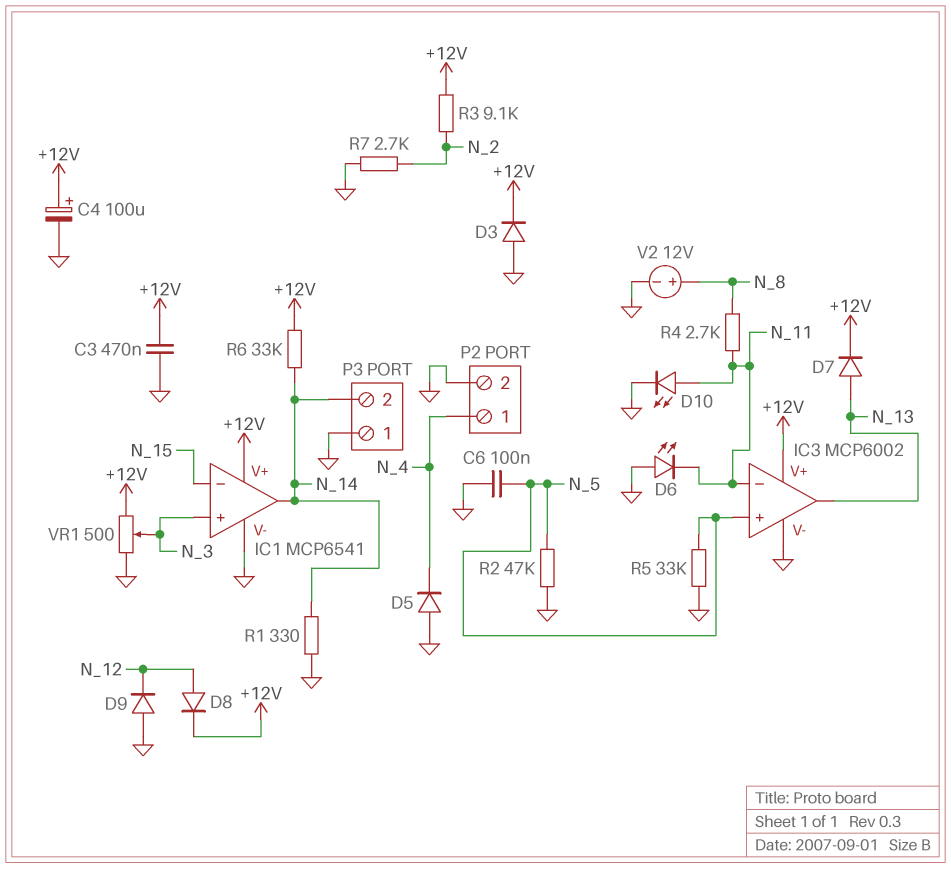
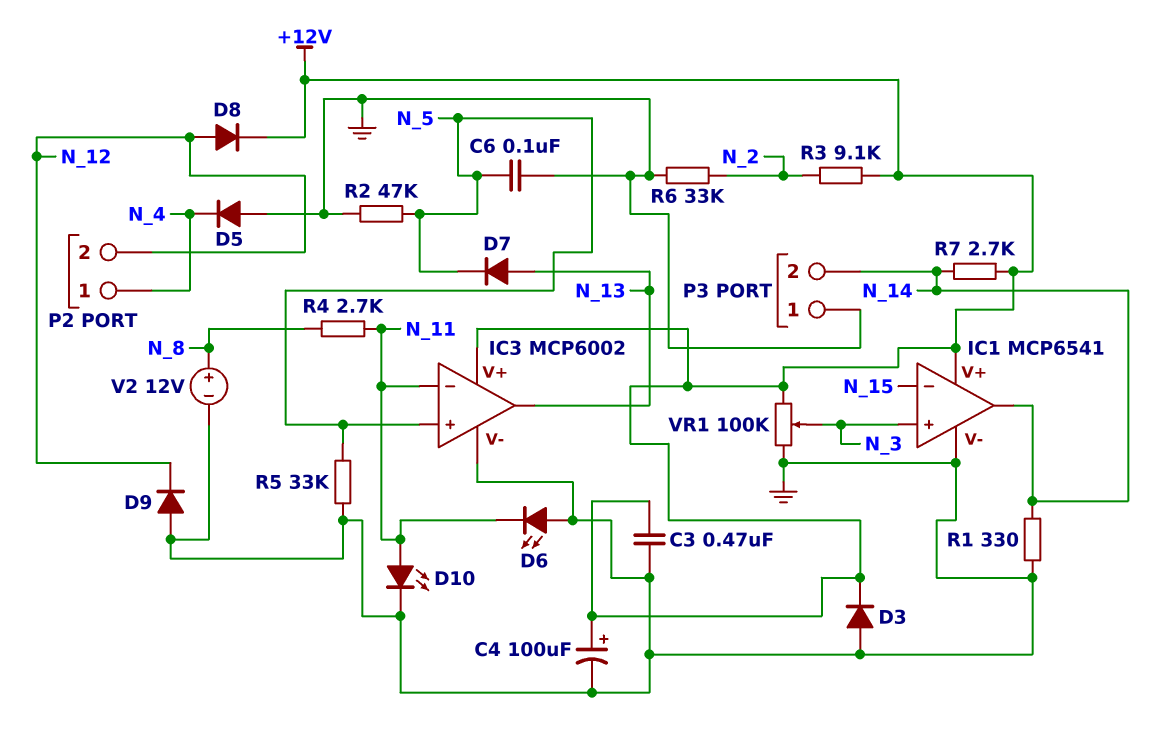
D7: diode (A N_13, K +12V) -> diode (A N_13, K N_5)
P2 pin 2: GND -> N_12
R6: 33k (+12V, N_14) -> 33k (GND, N_2)
R7: 2.7k (GND, N_2) -> 2.7k (+12V, N_14)
VR1: 500 (+12V, GND, wiper N_3) -> 100k (+12V, GND, wiper N_3)

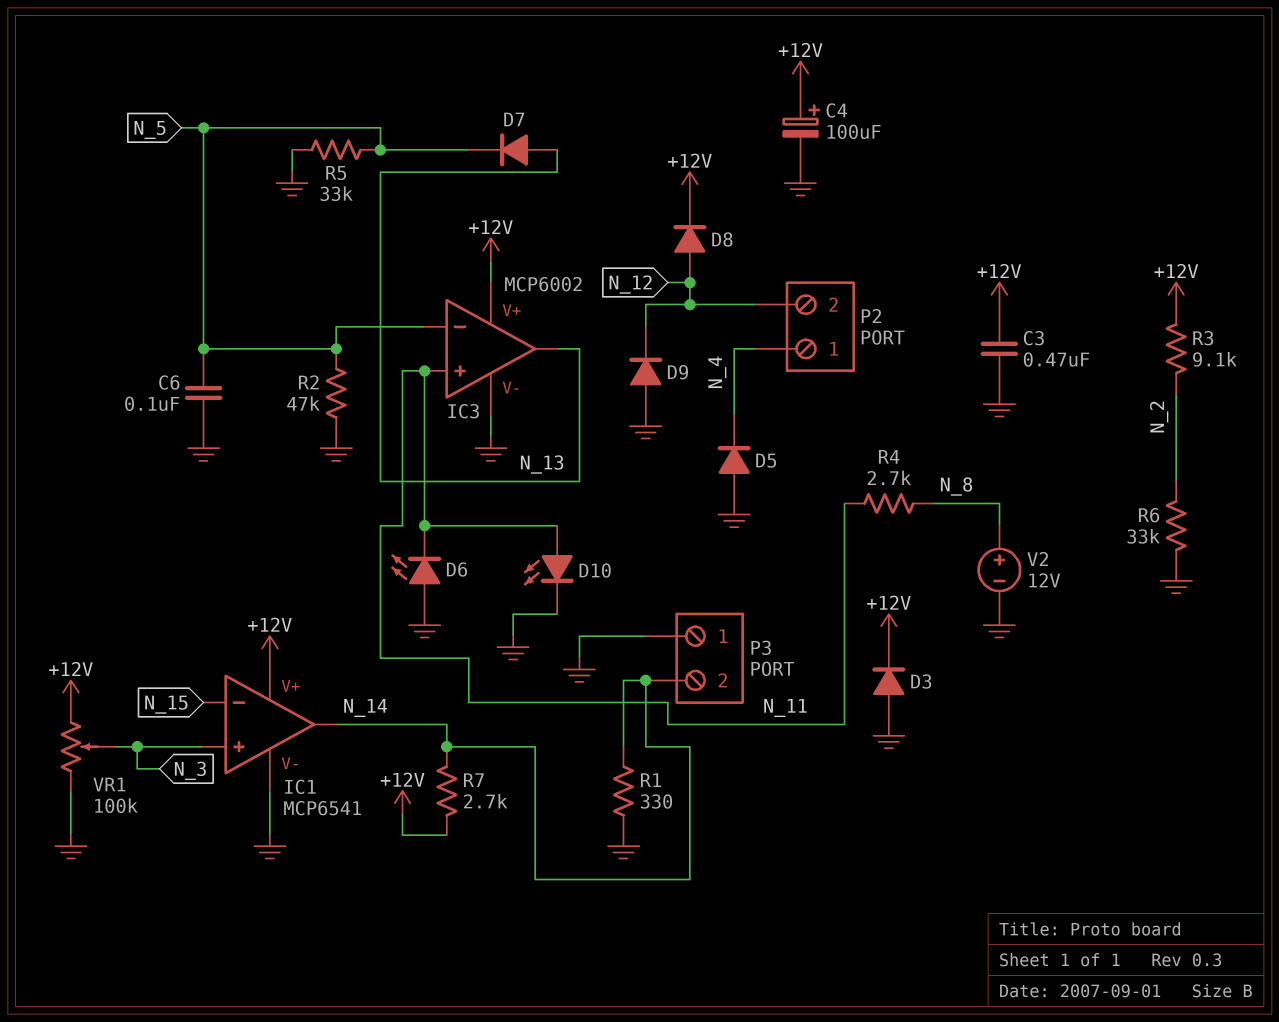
IC3 pin in+: N_5 -> N_11
IC3 pin in-: N_11 -> N_5

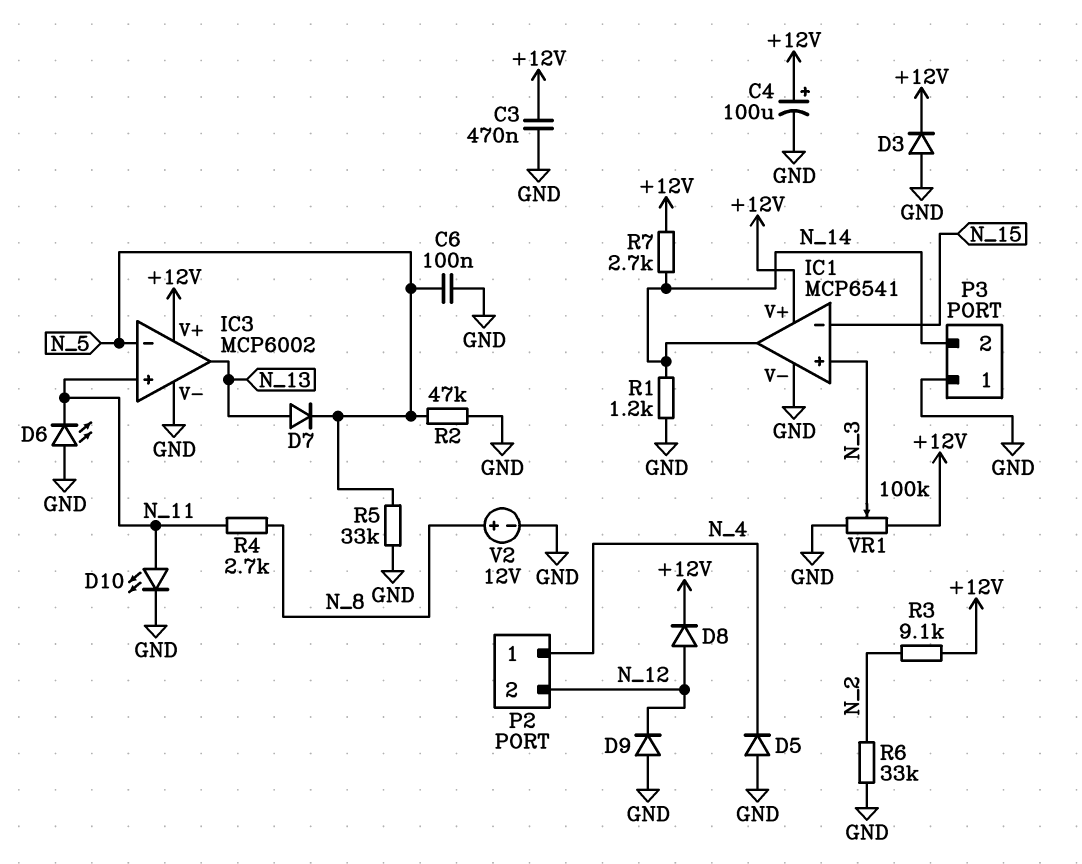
R1: 330 (GND, N_14) -> 1.2k (GND, N_14)

